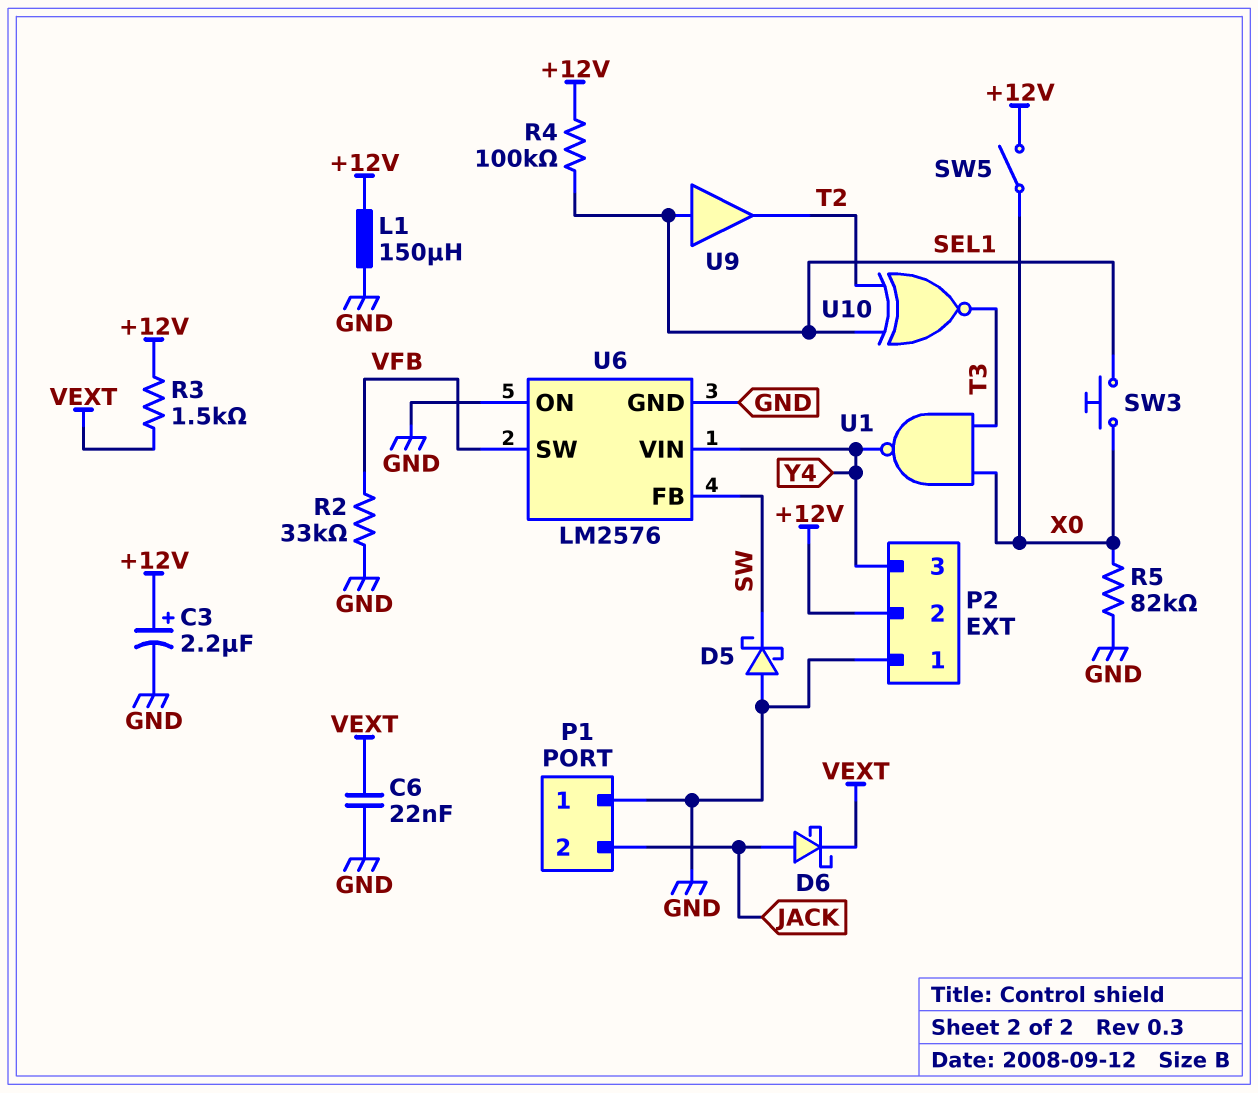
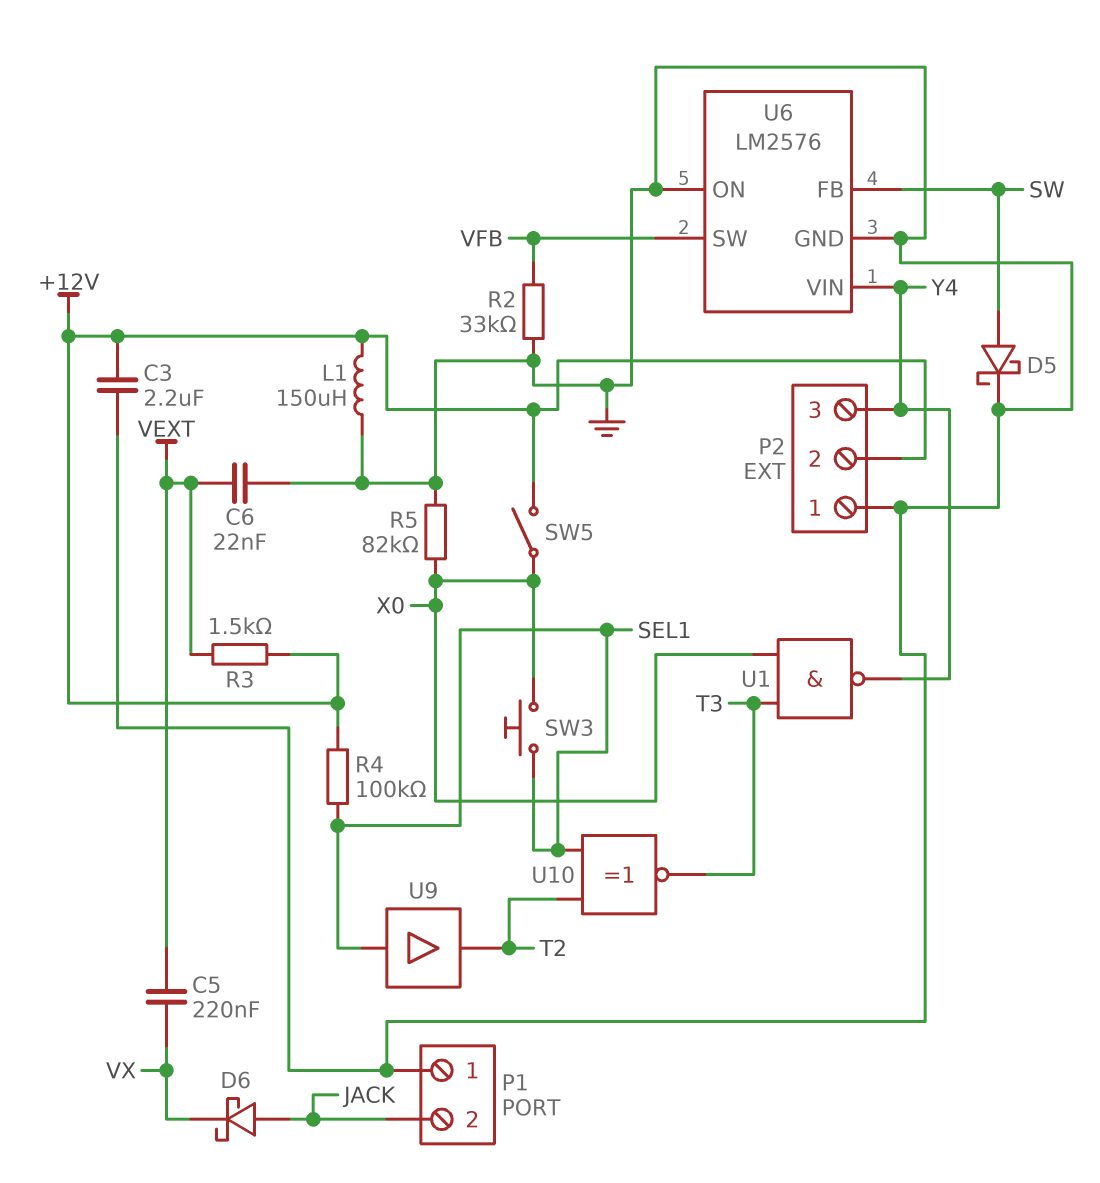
C3: 2.2uF (plus +12V, minus GND) -> 2.2uF (+12V, GND)
C5: none -> 220nF (VEXT, VX)
D5: schottky (A GND, K SW) -> schottky (A SW, K GND)
D6: schottky (A JACK, K VEXT) -> schottky (A JACK, K VX)

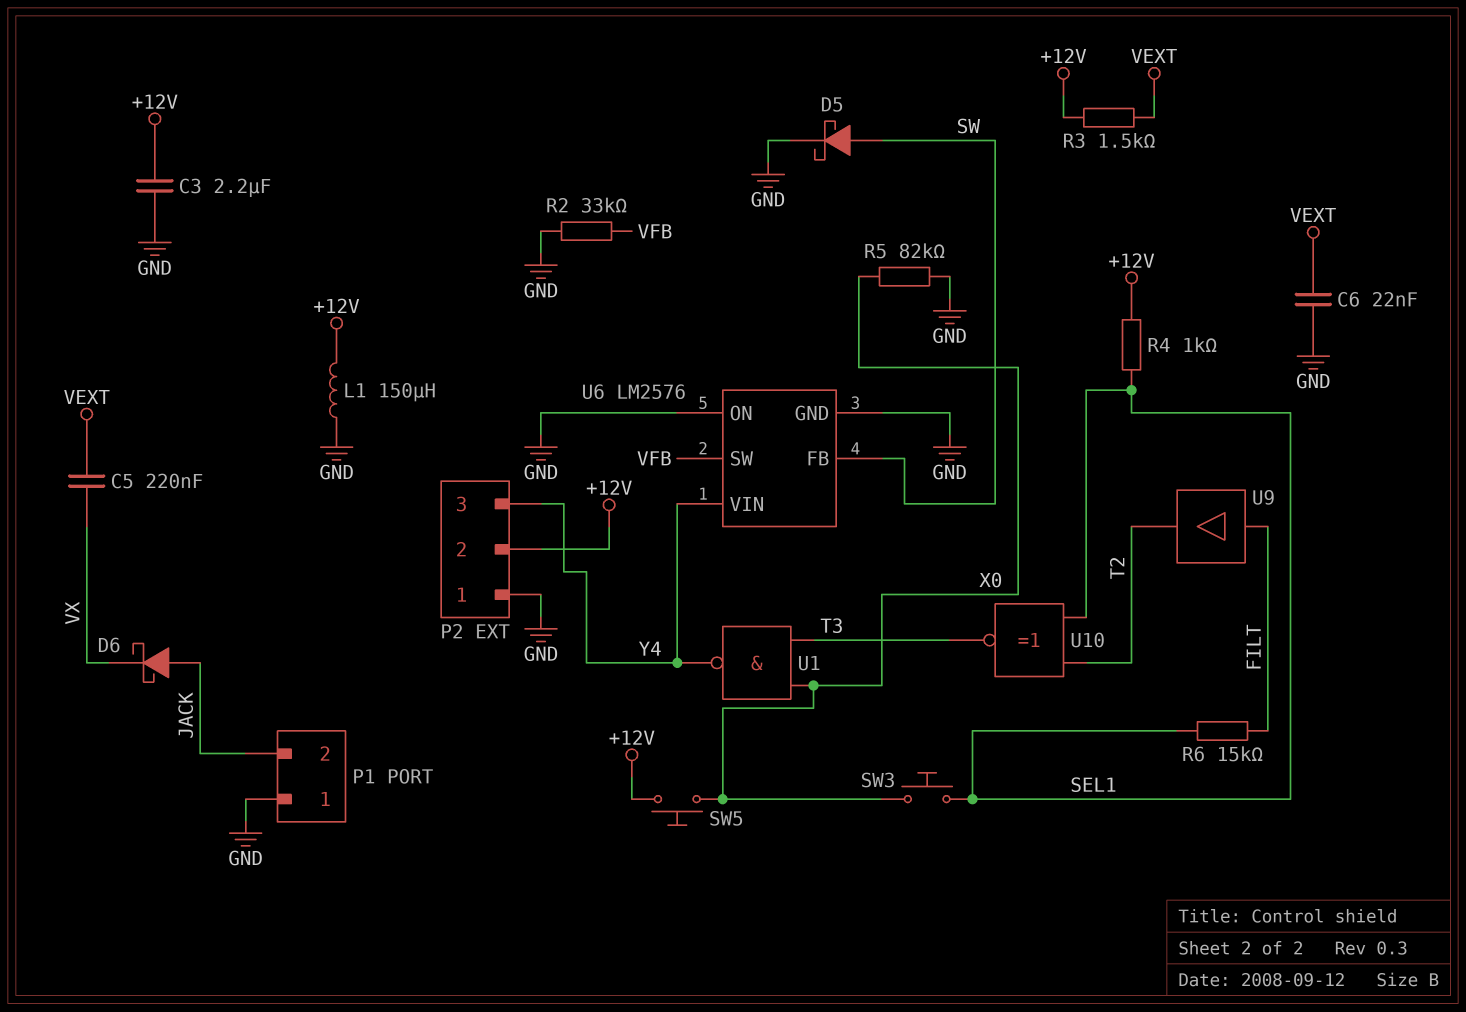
R4: 100k (+12V, SEL1) -> 1k (+12V, SEL1)
R6: none -> 15k (FILT, SEL1)
SW5: switch (+12V, X0) -> button (+12V, X0)
U9: buffer (in SEL1, out T2) -> buffer (in FILT, out T2)

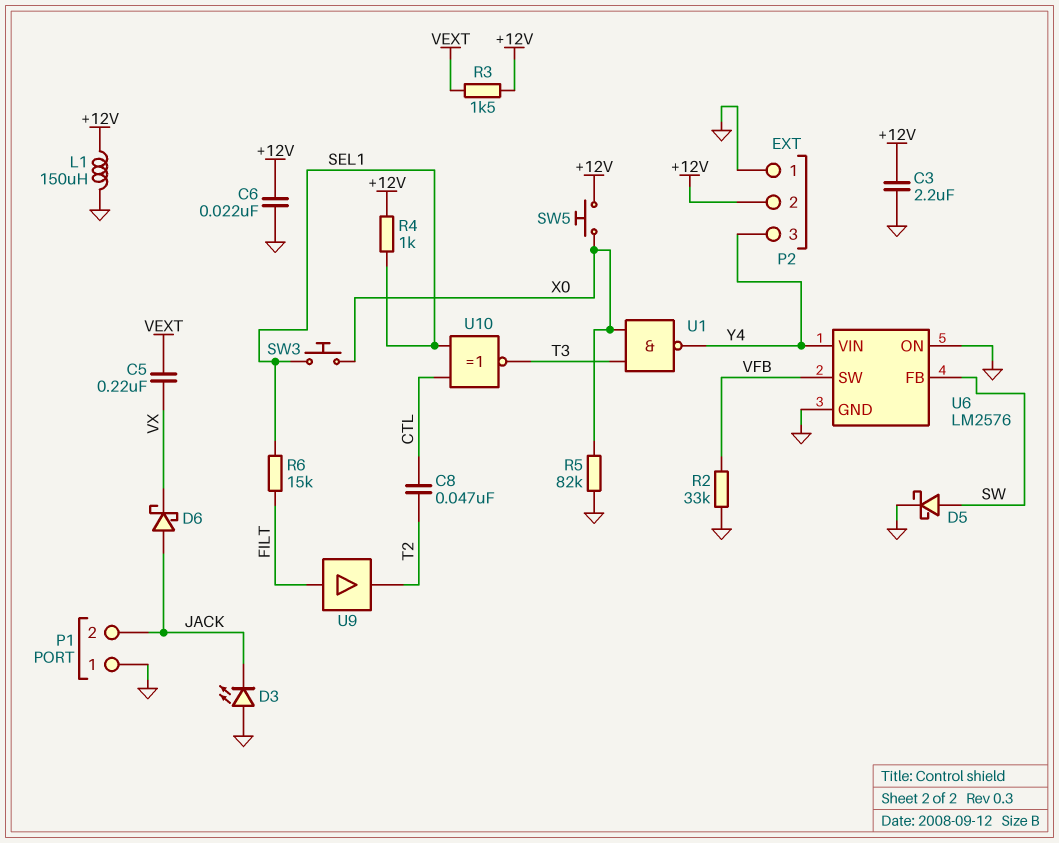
C6: 22nF (GND, VEXT) -> 22nF (+12V, GND)
C8: none -> 47nF (CTL, T2)
D3: none -> LED (A GND, K JACK)
U10: XNOR (in SEL1, in T2, out T3) -> XNOR (in CTL, in SEL1, out T3)

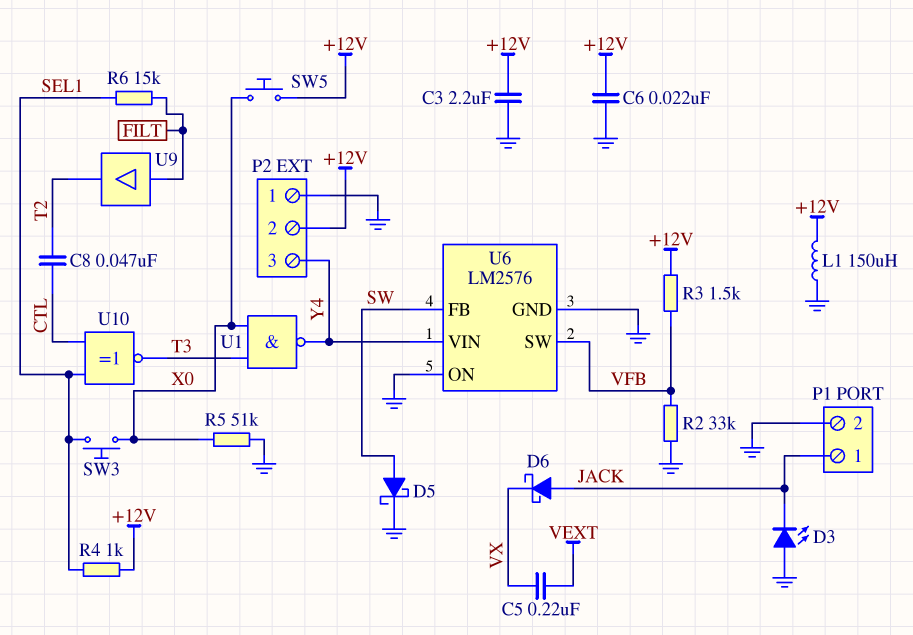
P1 pin 1: GND -> JACK
P1 pin 2: JACK -> GND
R3: 1.5k (+12V, VEXT) -> 1.5k (+12V, VFB)
R5: 82k (GND, X0) -> 51k (GND, X0)

